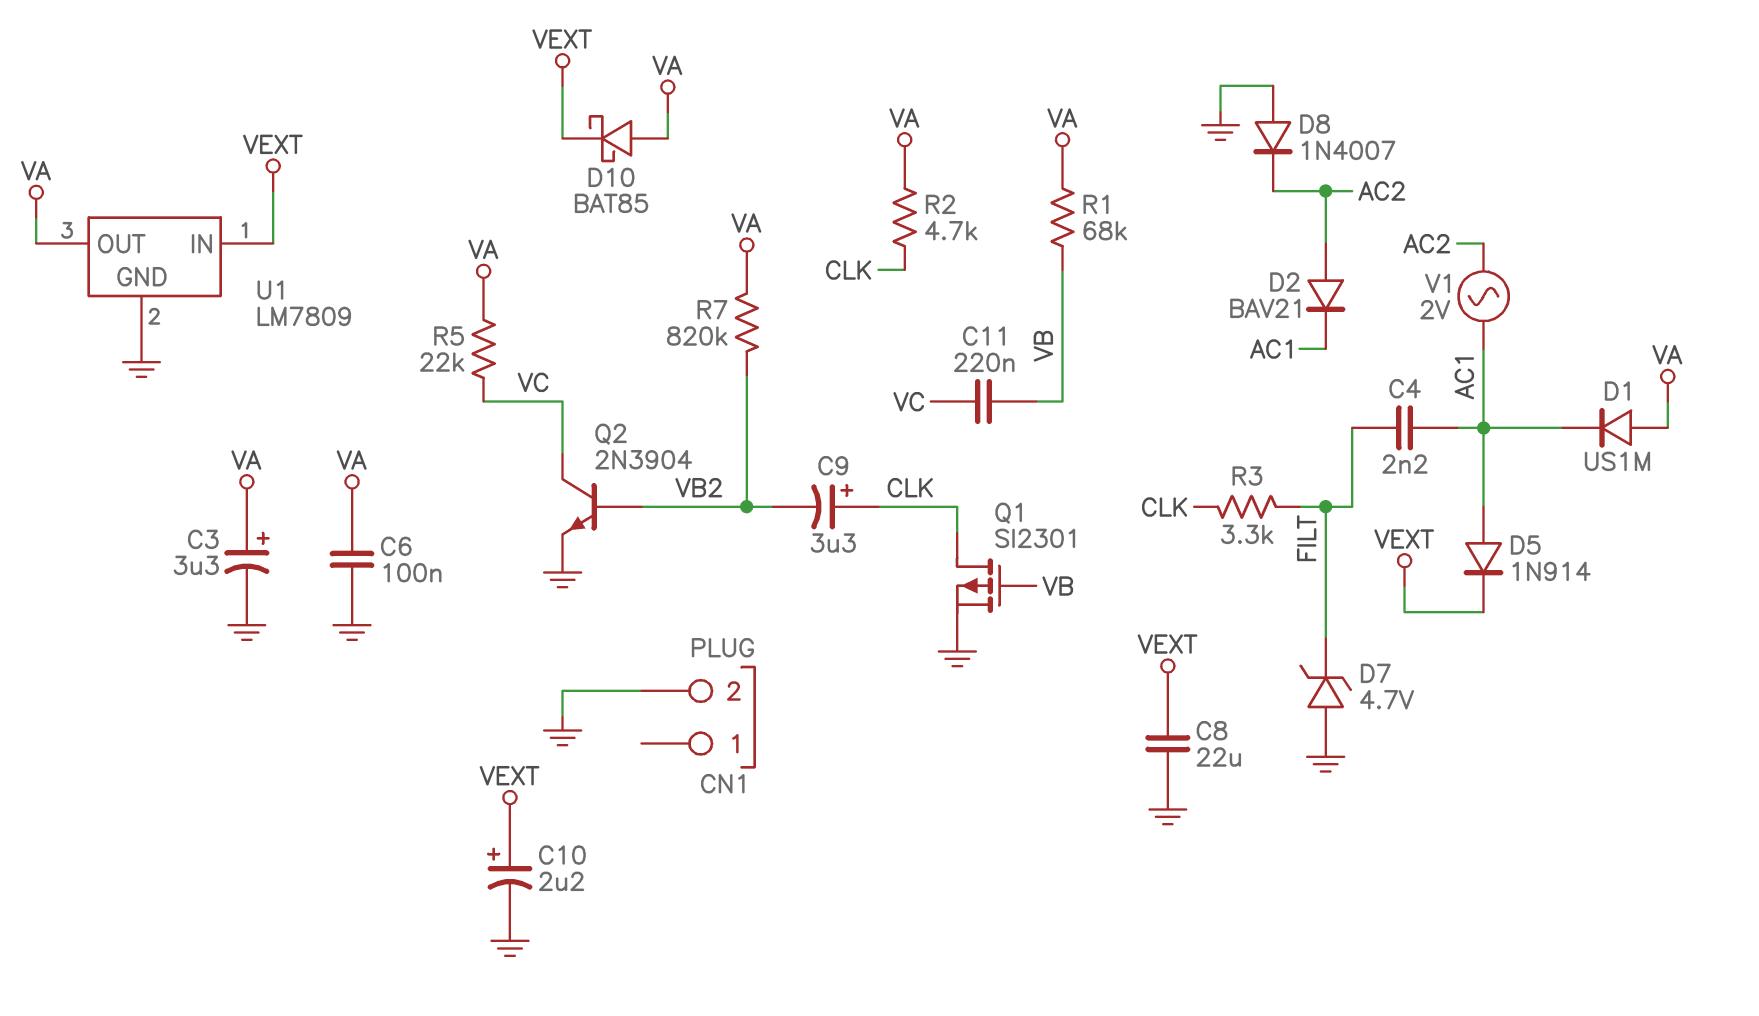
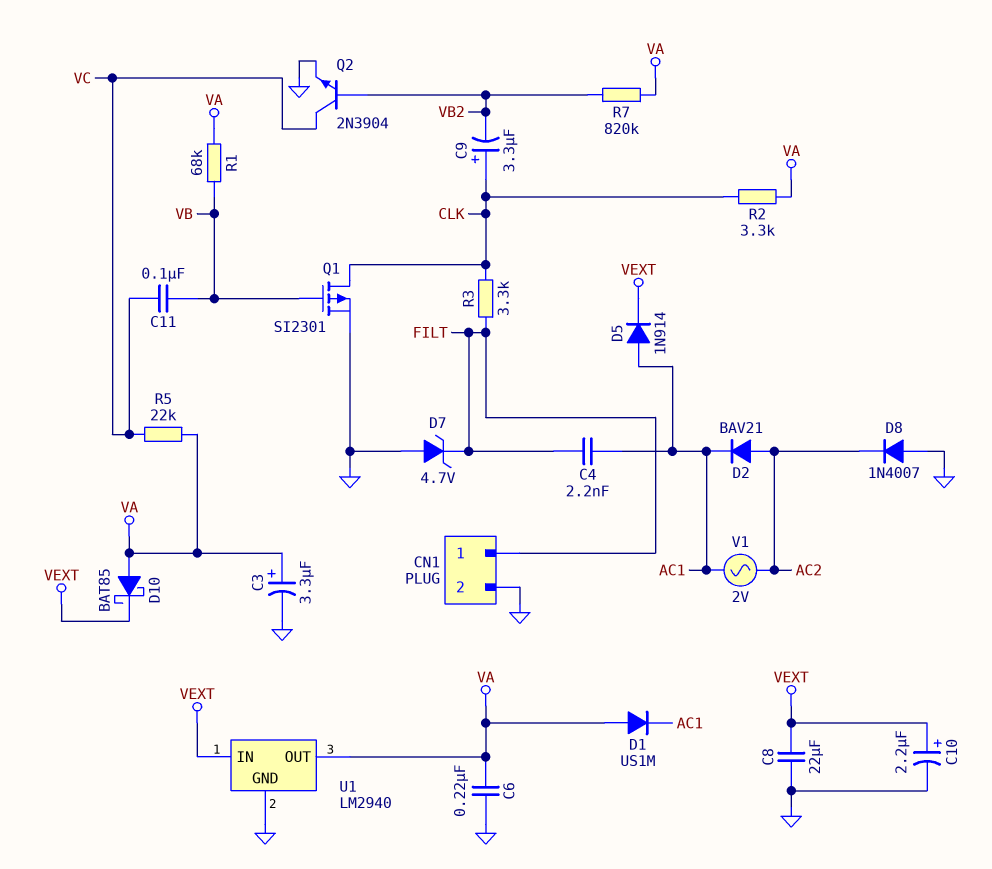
C6: 100nF (GND, VA) -> 220nF (GND, VA)
C11: 220nF (VB, VC) -> 100nF (VB, VC)
CN1 pin 1: none -> FILT
R2: 4.7k (CLK, VA) -> 3.3k (CLK, VA)
U1: LM7809 -> LM2940

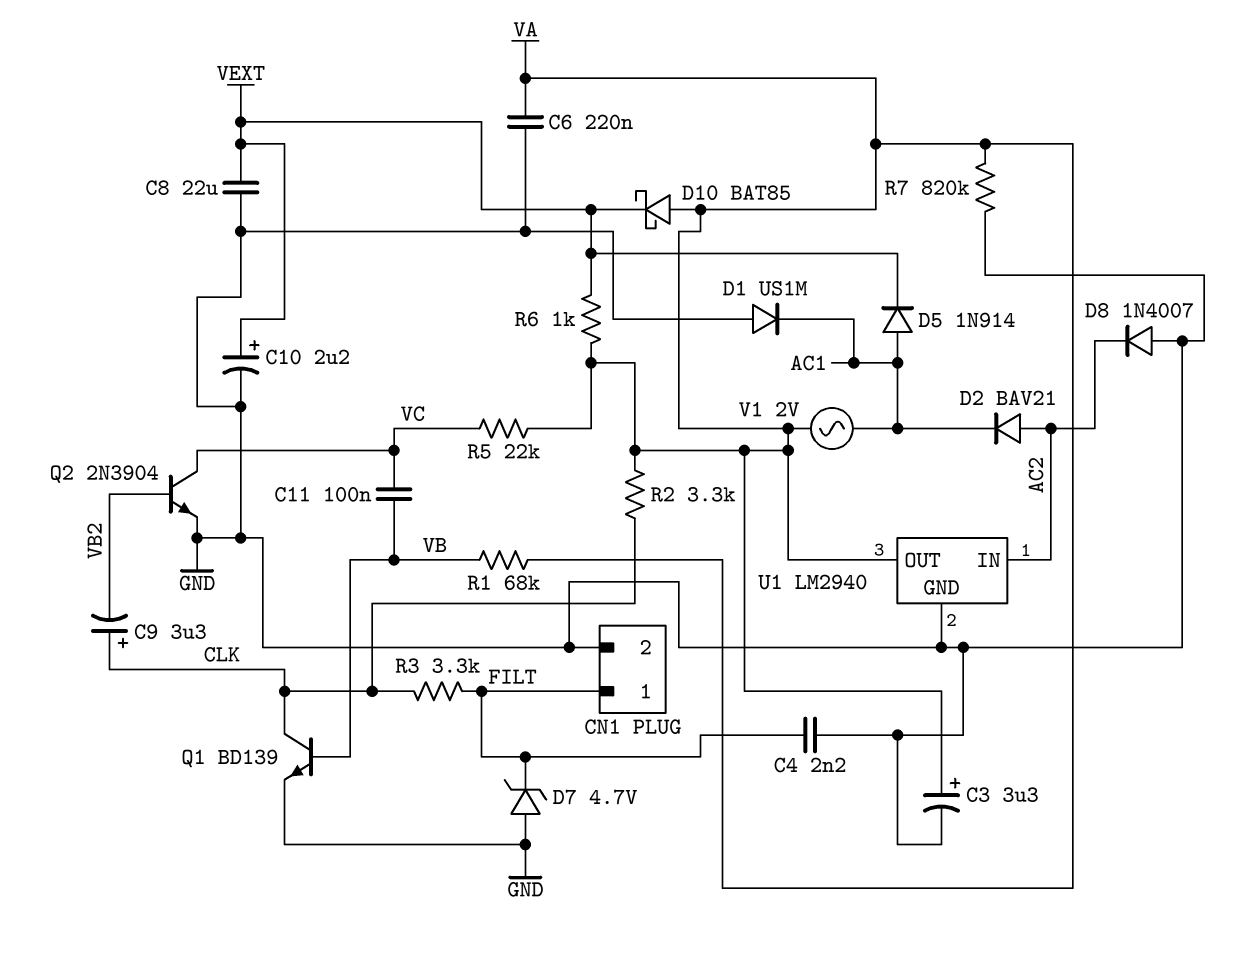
C4: 2.2nF (AC1, FILT) -> 2.2nF (FILT, GND)
D1: diode US1M (A VA, K AC1) -> diode US1M (A GND, K AC1)
Q1: PMOS SI2301 (G VB, D CLK, S GND) -> NPN BD139 (B VB, C CLK, E GND)
R6: none -> 1k (VA, VEXT)
R7: 820k (VA, VB2) -> 820k (GND, VA)
U1 pin IN: VEXT -> AC2
V1: AC 2V (AC1, AC2) -> AC 2V (AC1, VA)

